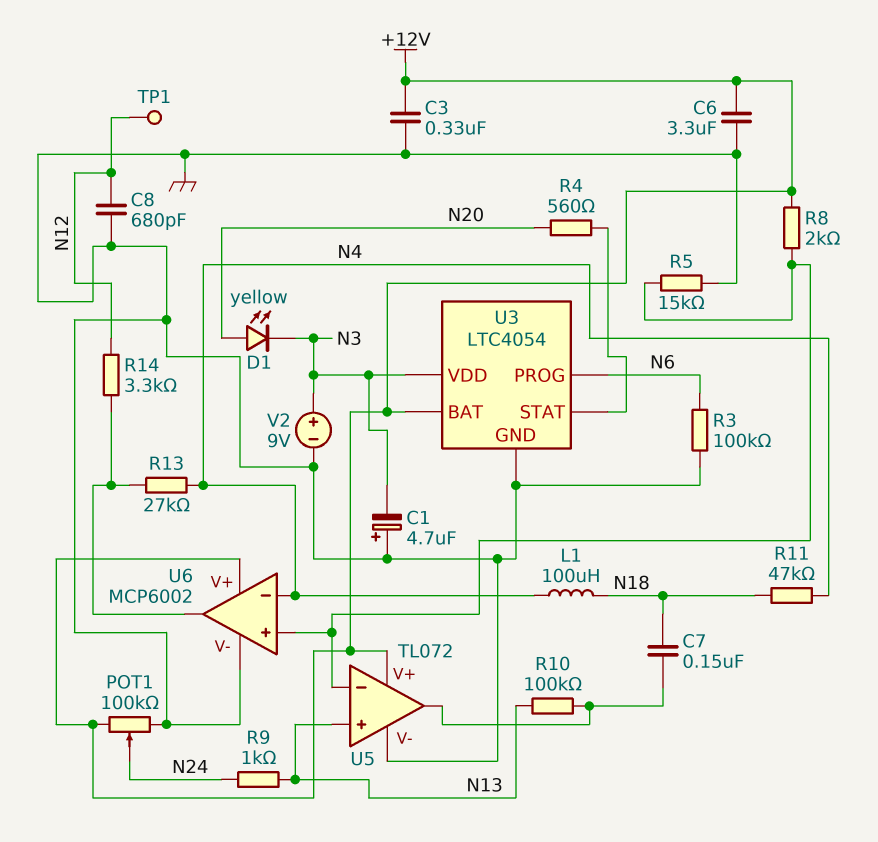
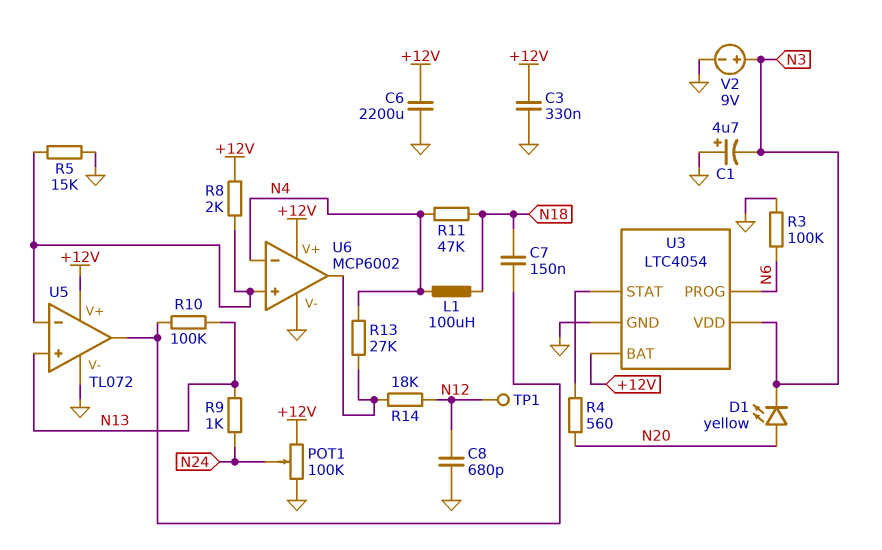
C6: 3.3uF (+12V, GND) -> 2200uF (+12V, GND)
R14: 3.3k (N12, U6/out) -> 18k (N12, U6/out)

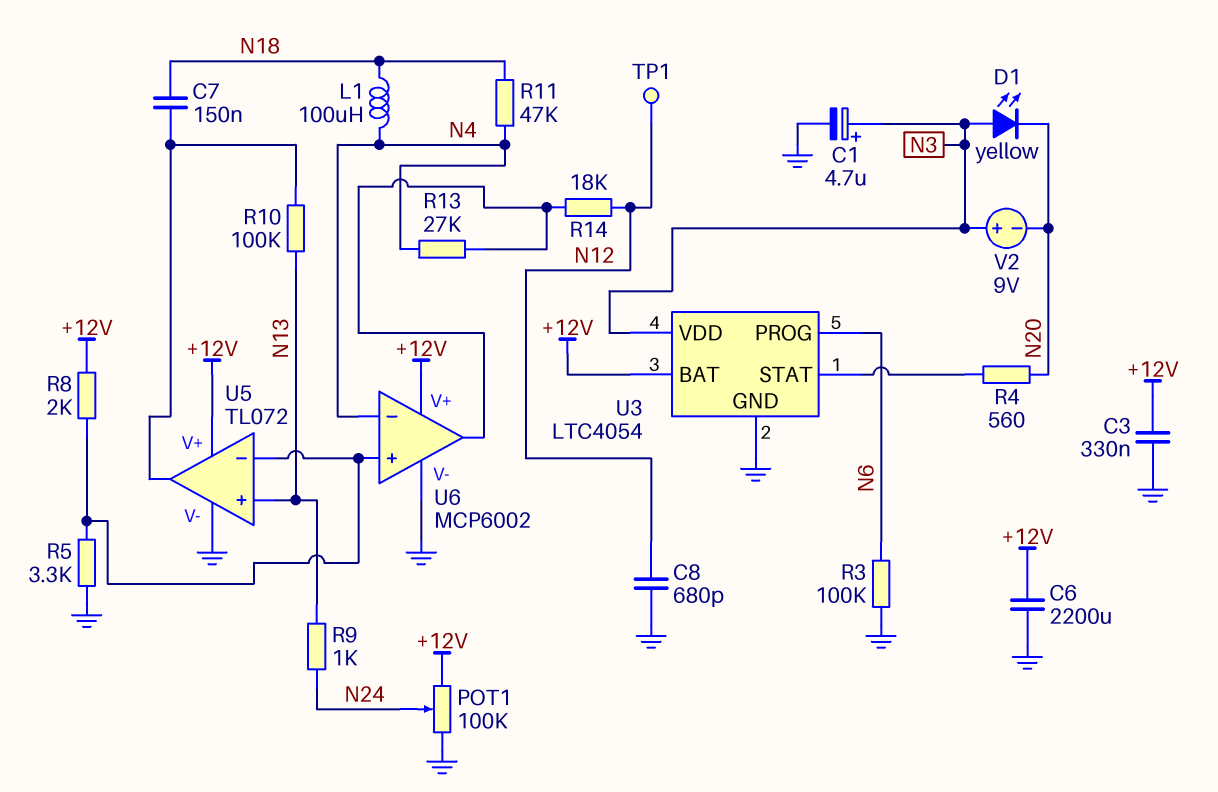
C1: 4.7uF (plus GND, minus N3) -> 4.7uF (plus N3, minus GND)
D1: LED yellow (A N20, K N3) -> LED yellow (A N3, K N20)
R5: 15k (GND, U5/in-) -> 3.3k (GND, U5/in-)
V2: 9V (plus N3, minus GND) -> 9V (plus N3, minus N20)

